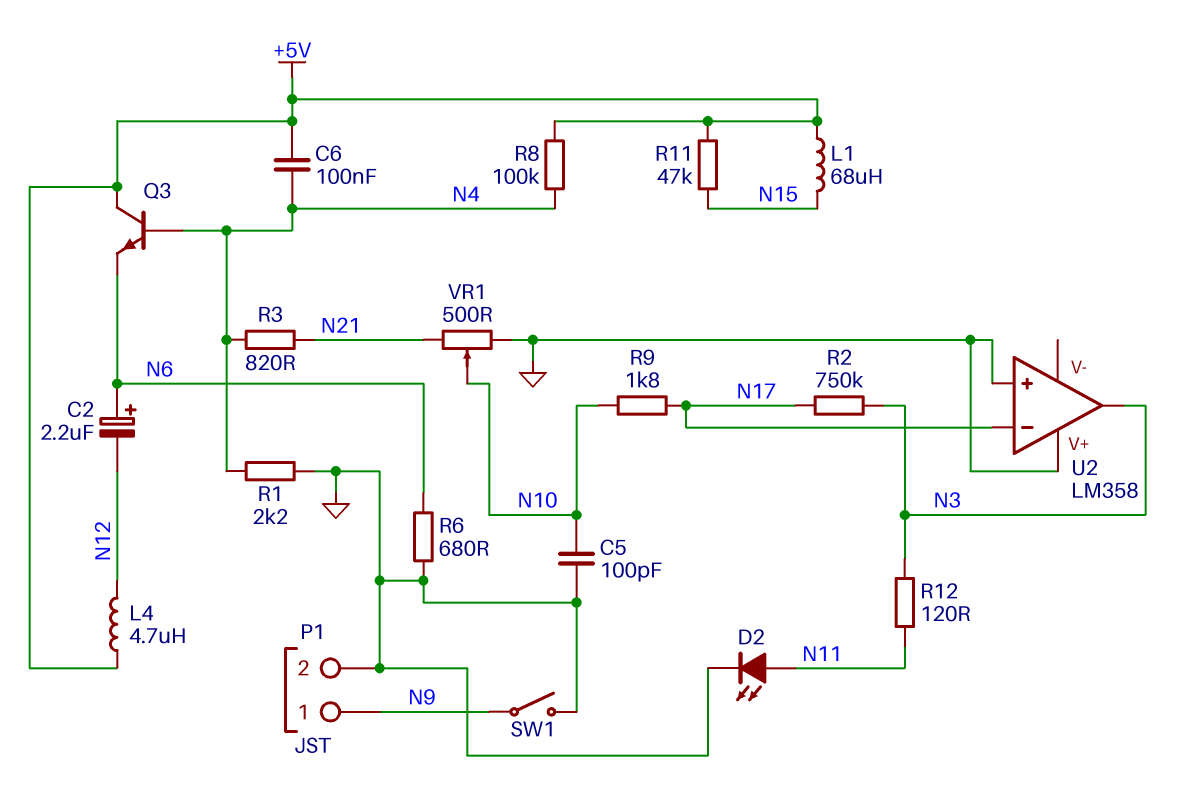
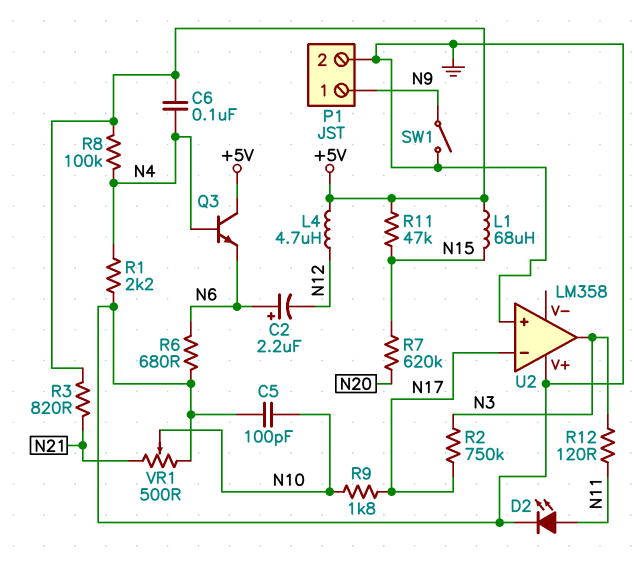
R3: 820 (N4, N21) -> 820 (+5V, N21)
R7: none -> 620k (N15, N20)

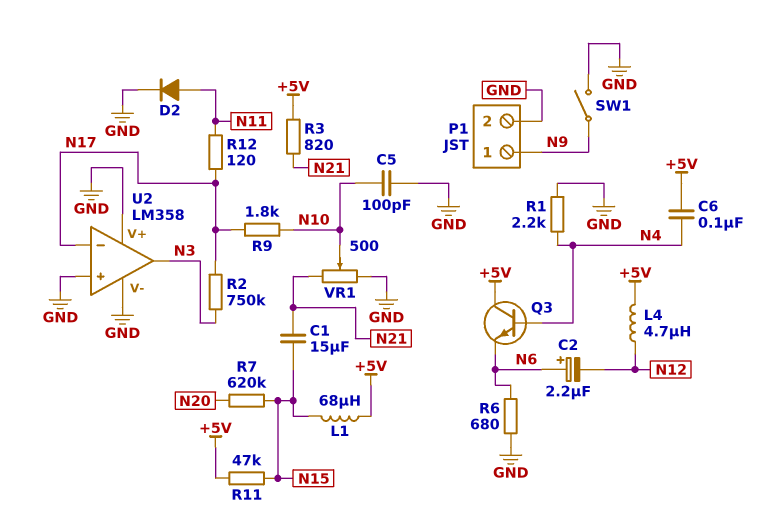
C1: none -> 15uF (N15, N21)
D2: LED (A N11, K GND) -> diode (A N11, K GND)
R8: 100k (+5V, N4) -> none
R12: 120 (N3, N11) -> 120 (N11, N17)
U2 pin V-: none -> GND

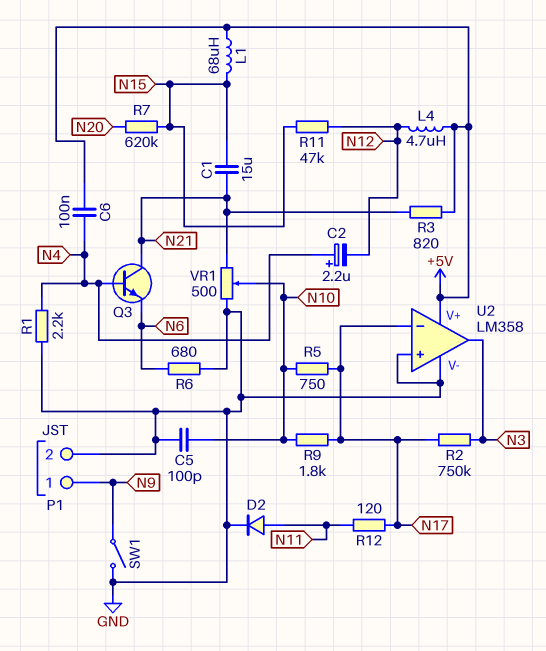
C2: 2.2uF (plus N6, minus N12) -> 2.2uF (plus N4, minus N12)
Q3: NPN (B N4, C +5V, E N6) -> NPN (B N4, C N21, E N6)
R5: none -> 750 (N10, N17)
R11: 47k (+5V, N15) -> 47k (N12, N15)
U2 pin V+: GND -> +5V

